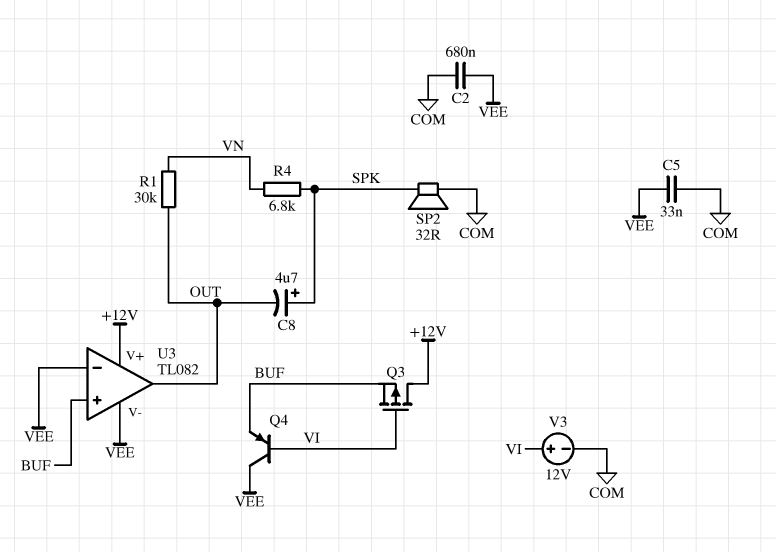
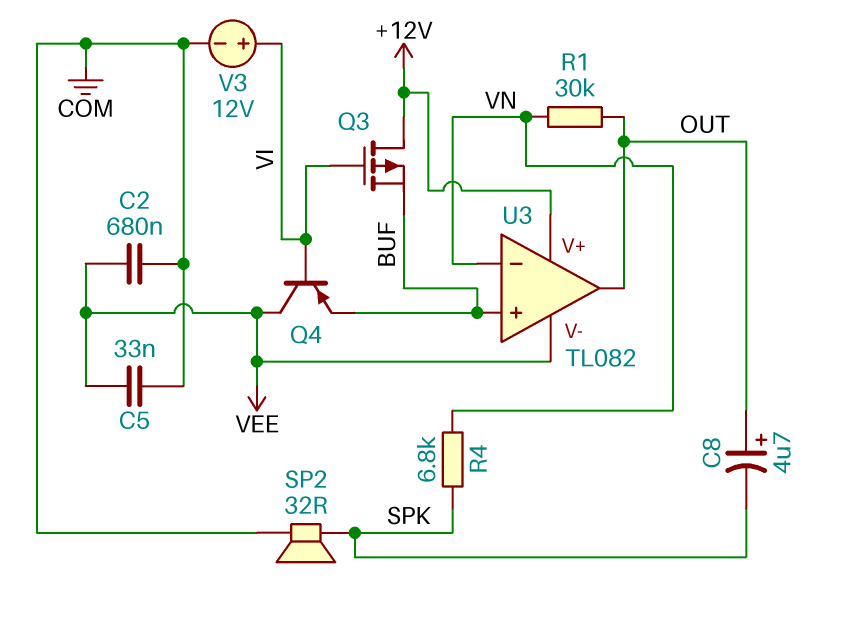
C8: 4.7uF (plus SPK, minus OUT) -> 4.7uF (plus OUT, minus SPK)
U3 pin in-: VEE -> VN

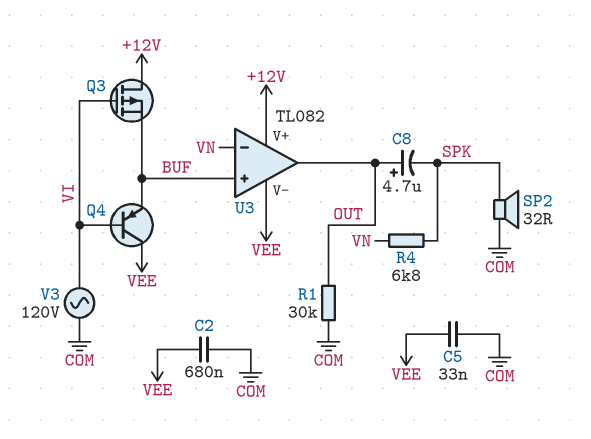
R1: 30k (OUT, VN) -> 30k (COM, OUT)
V3: 12V (plus VI, minus COM) -> AC 120V (COM, VI)

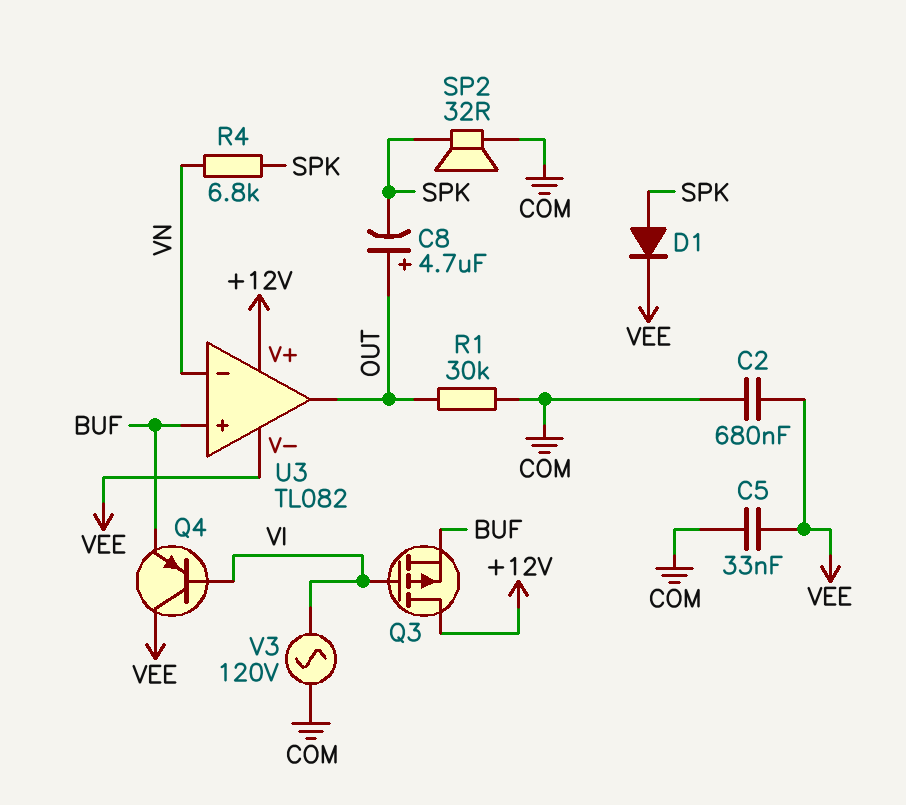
D1: none -> diode (A SPK, K VEE)

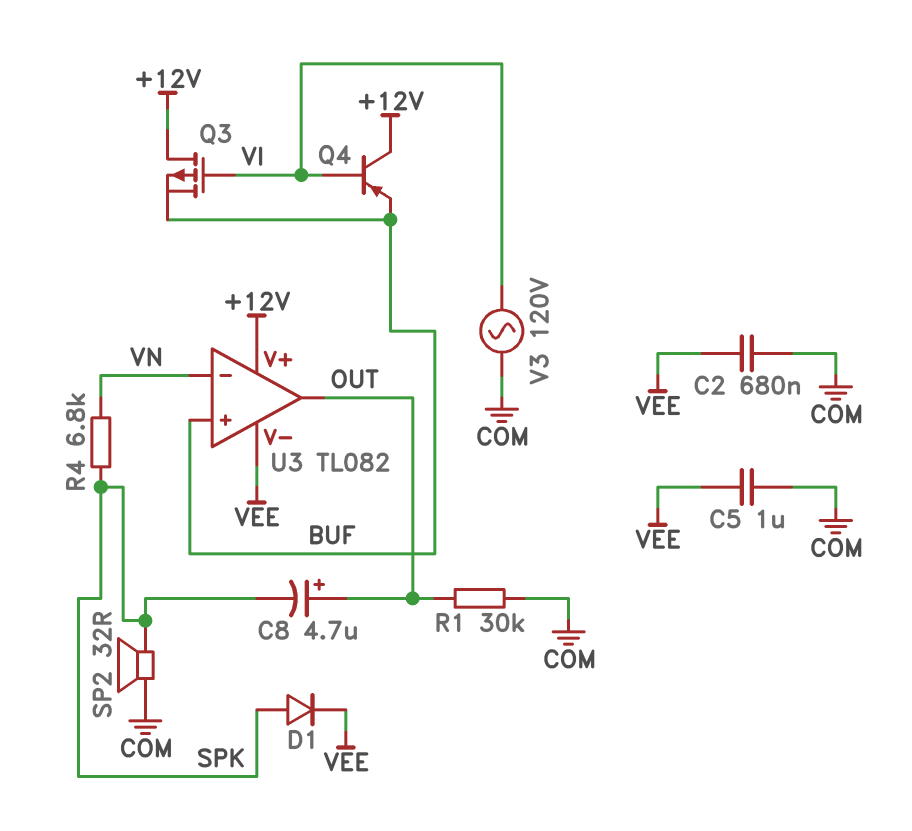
C5: 33nF (COM, VEE) -> 1uF (COM, VEE)
Q4: PNP (B VI, C VEE, E BUF) -> PNP (B VI, C +12V, E BUF)

